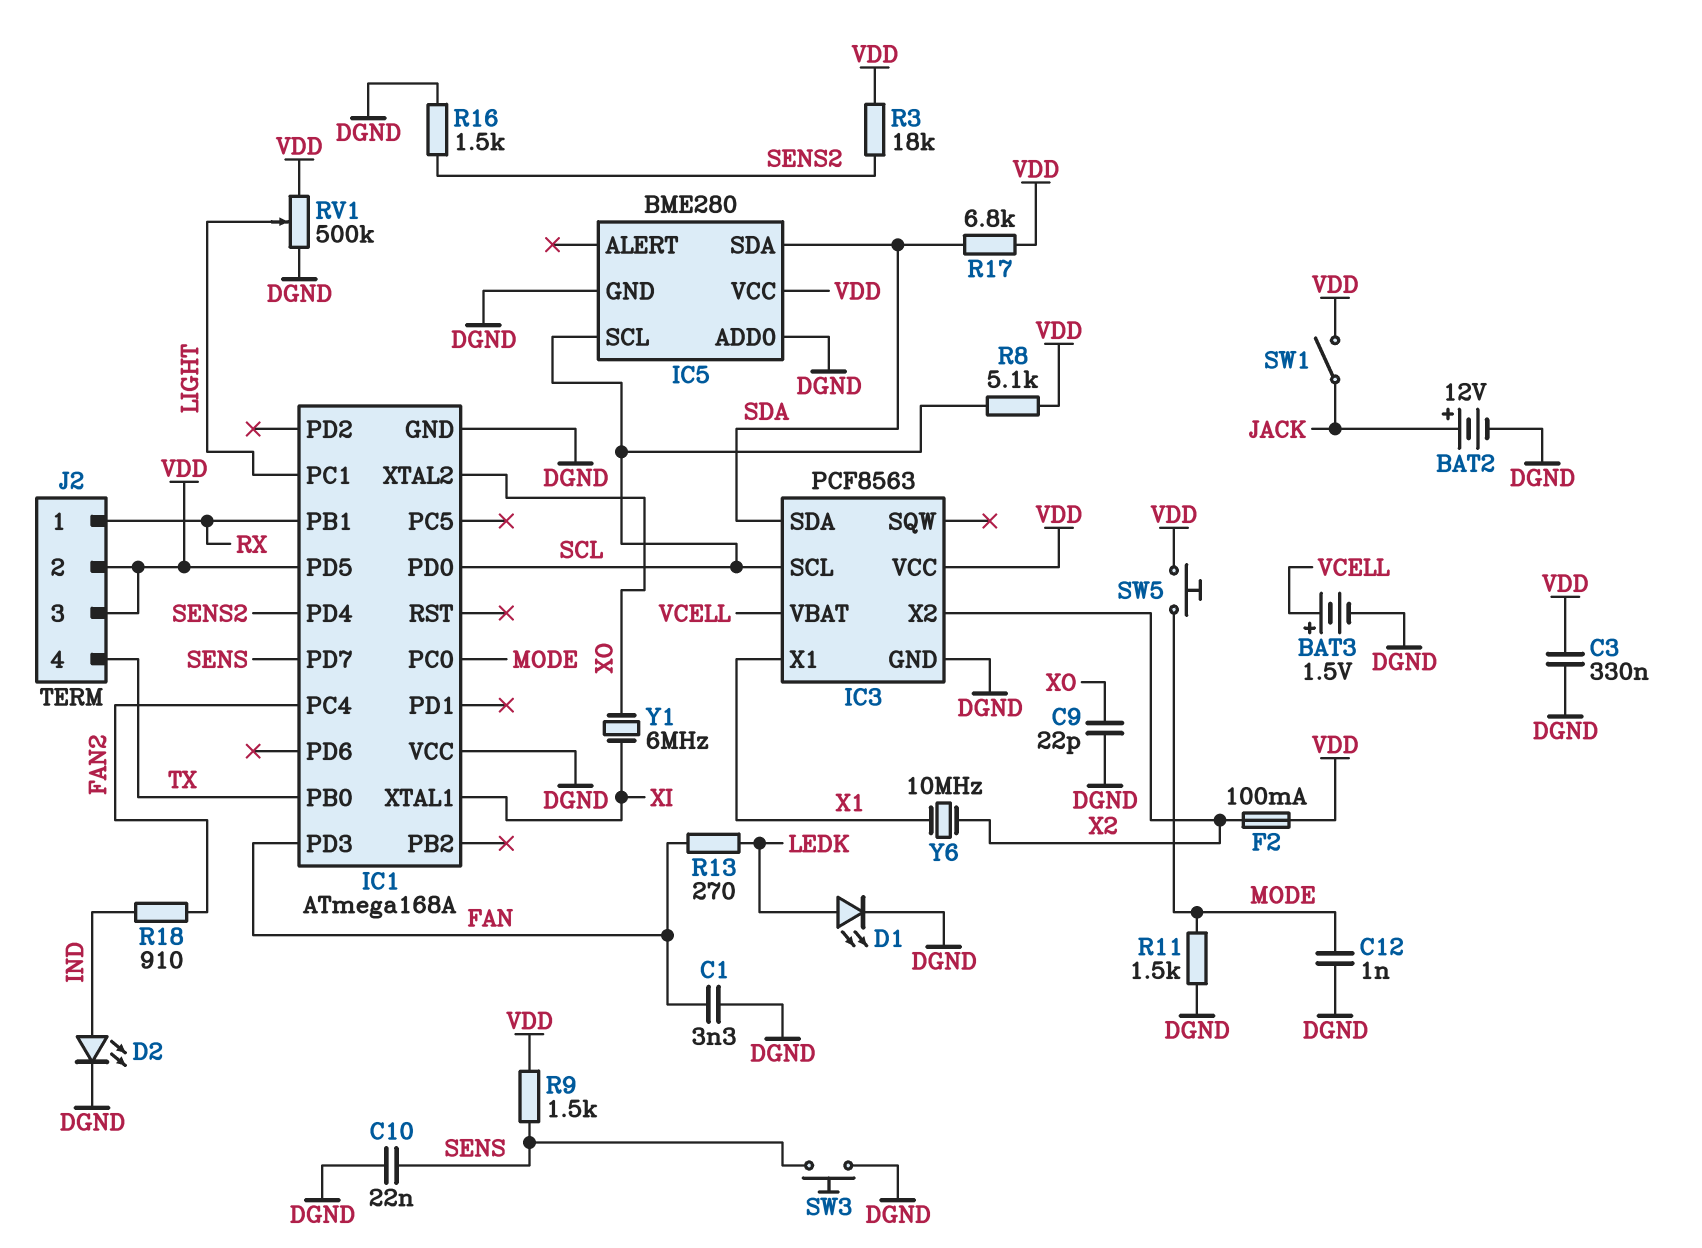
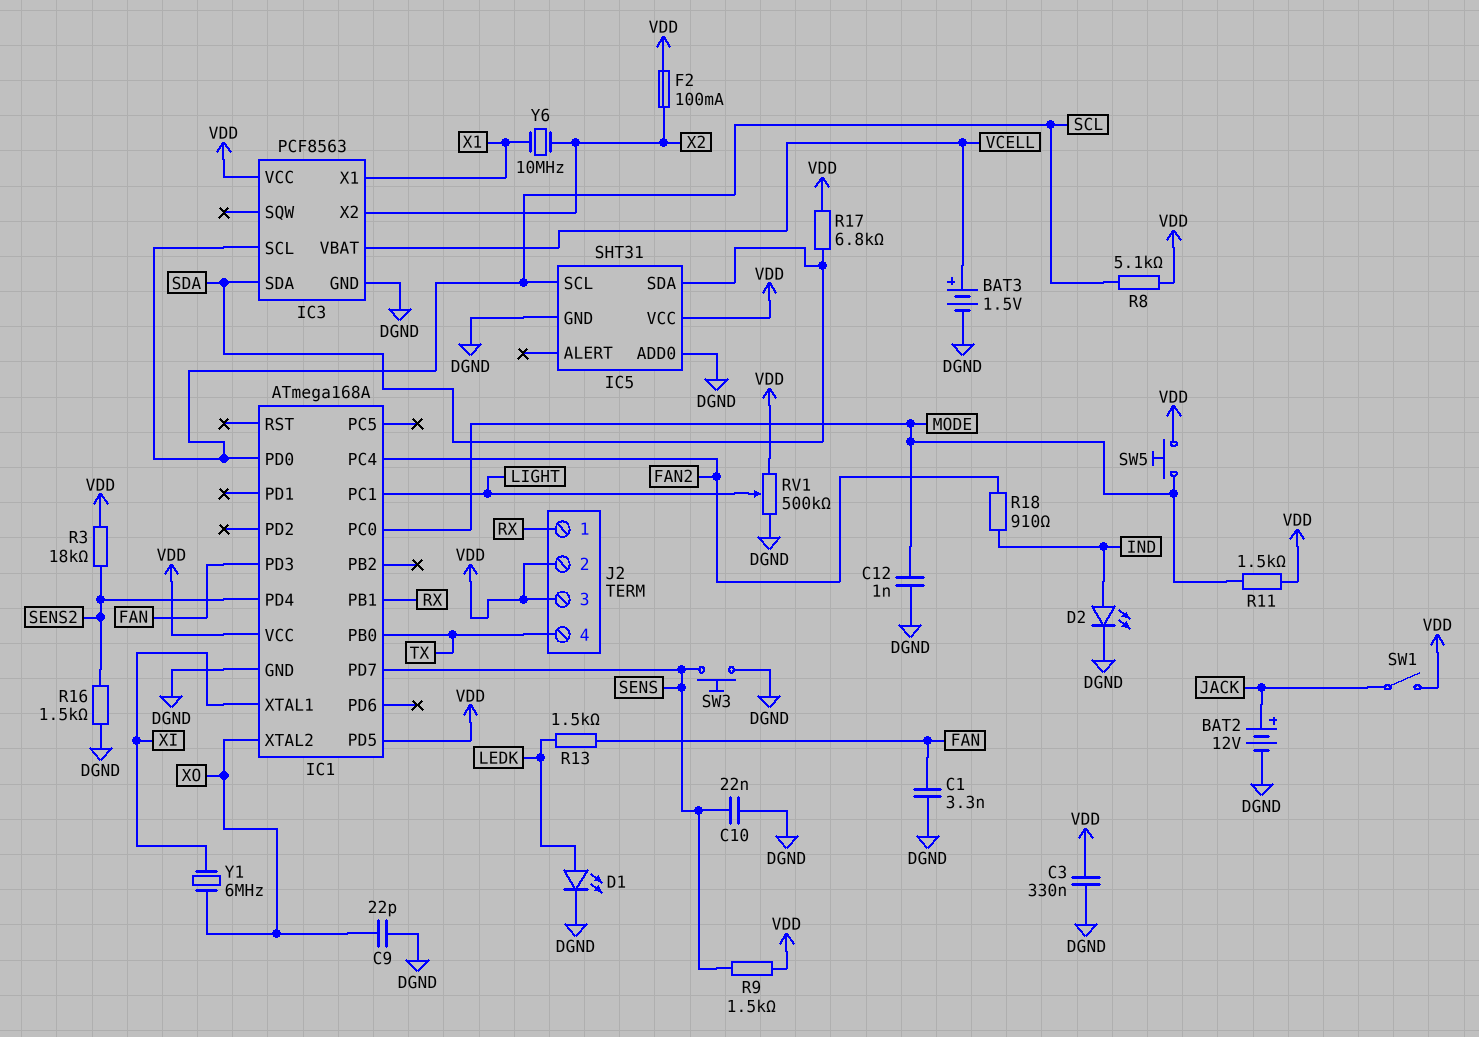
IC1 pin VCC: DGND -> VDD
IC5: BME280 -> SHT31
R11: 1.5k (DGND, MODE) -> 1.5k (MODE, VDD)
R13: 270 (FAN, LEDK) -> 1.5k (FAN, LEDK)

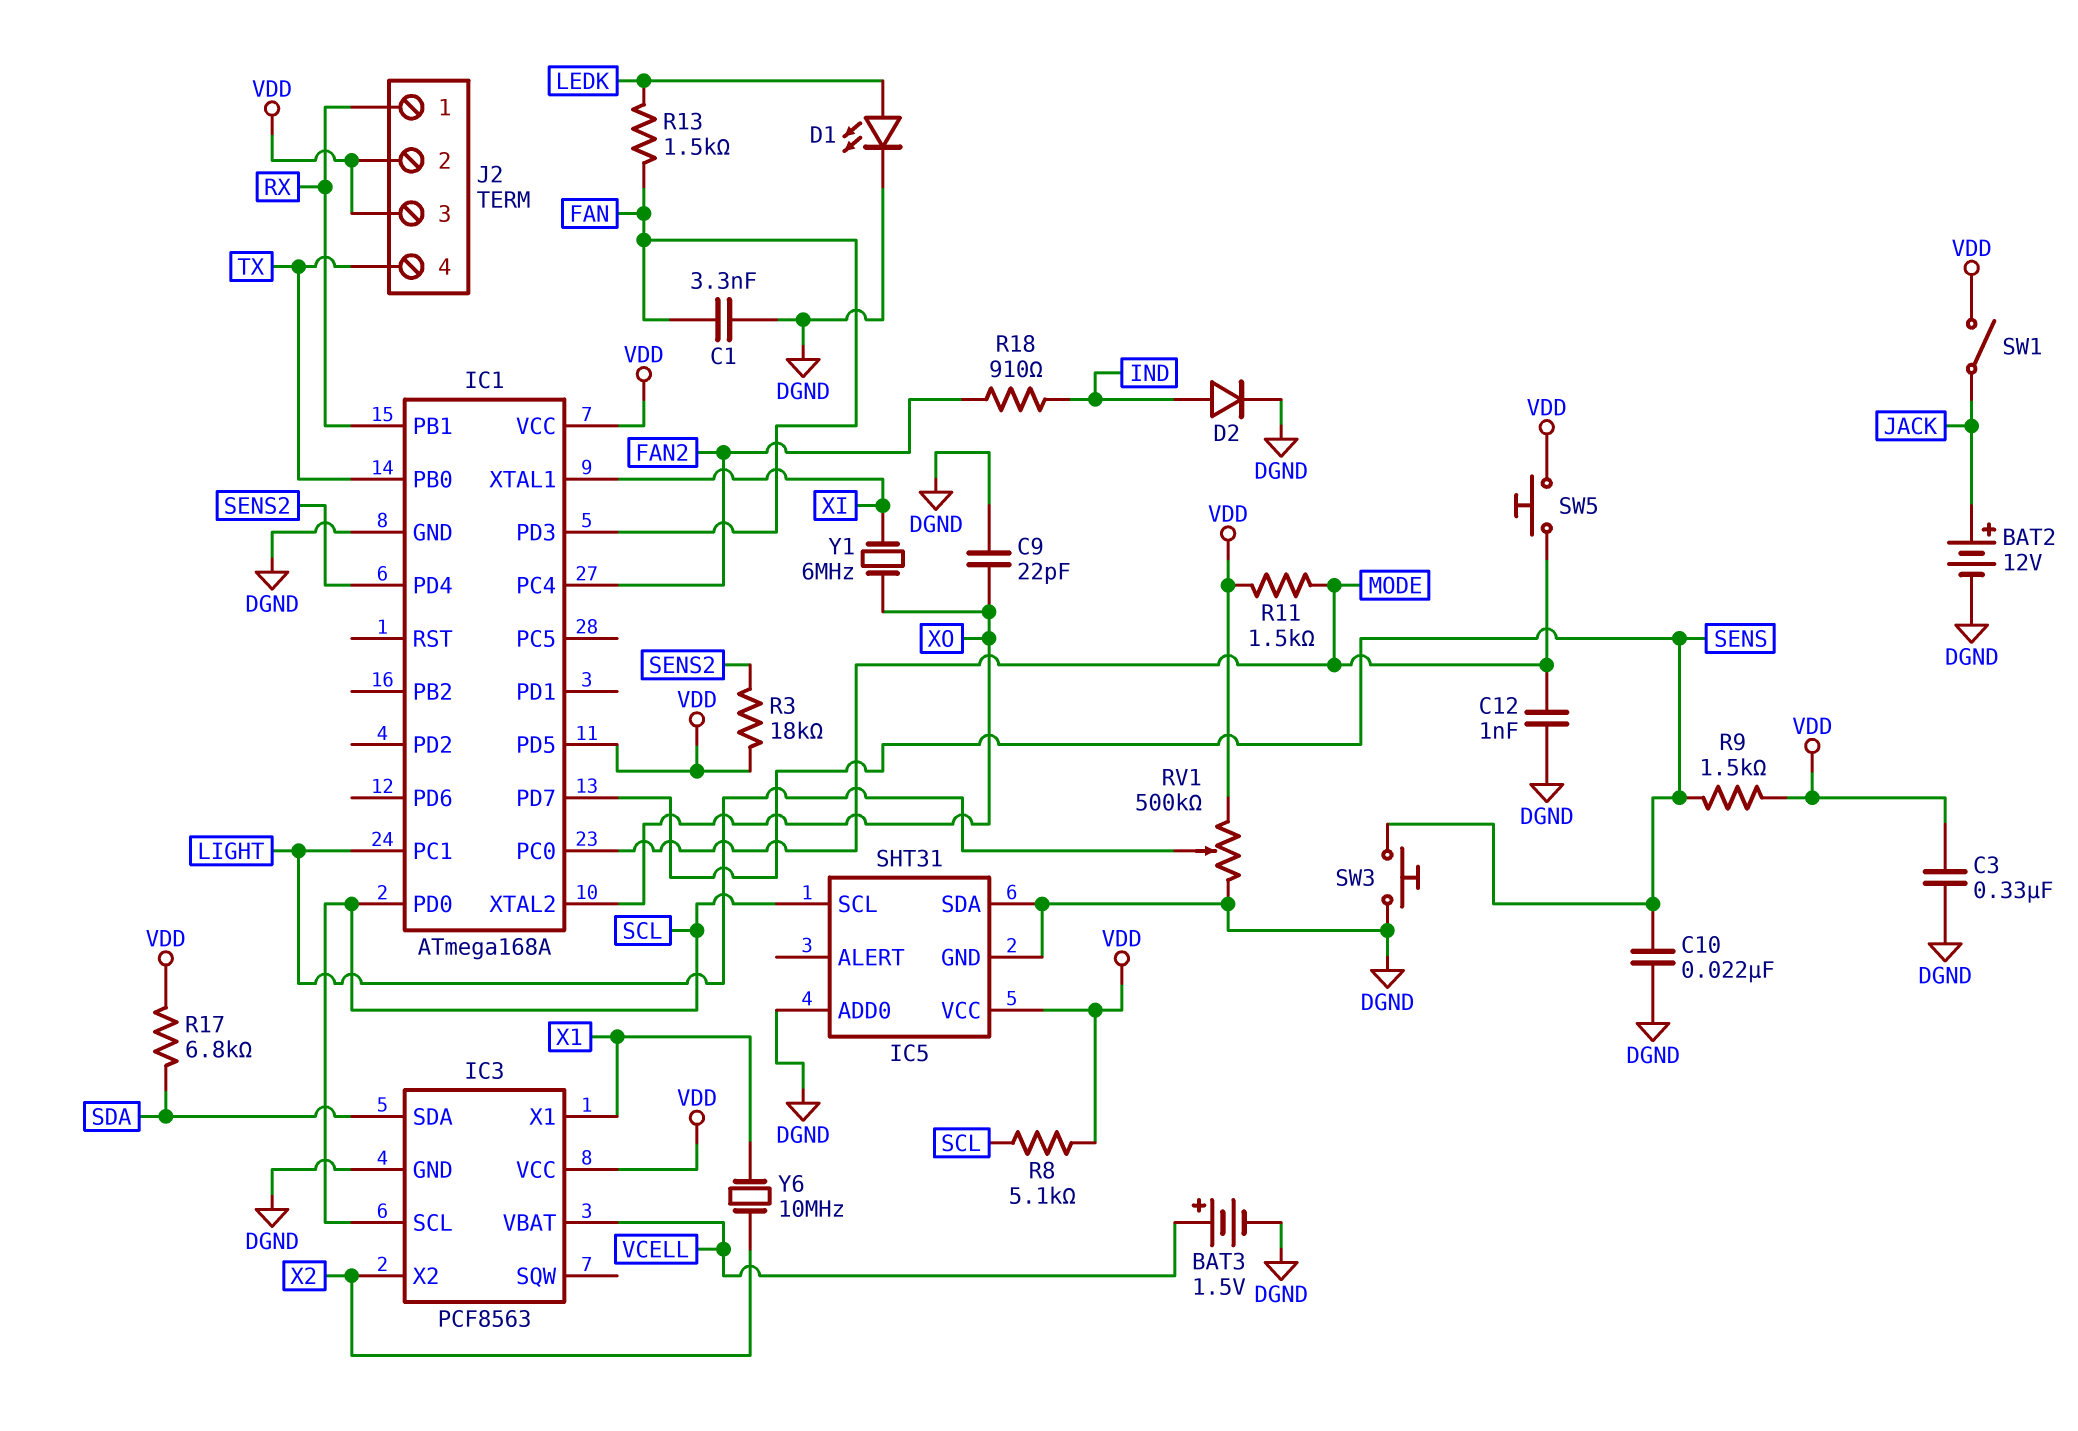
D2: LED (A IND, K DGND) -> diode (A IND, K DGND)
F2: 100mA (VDD, X2) -> none
IC5 pin SDA: SDA -> DGND
R16: 1.5k (DGND, SENS2) -> none

